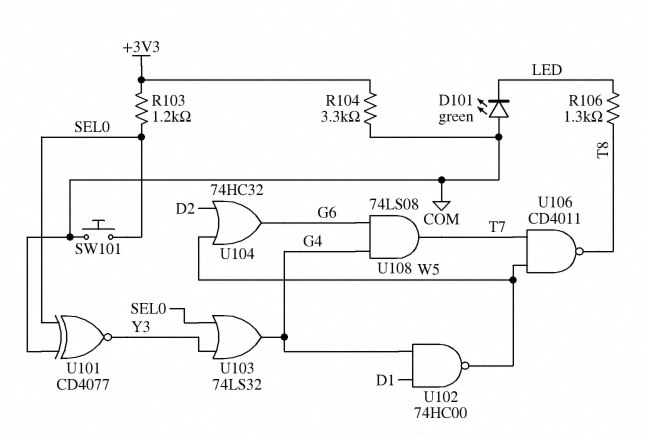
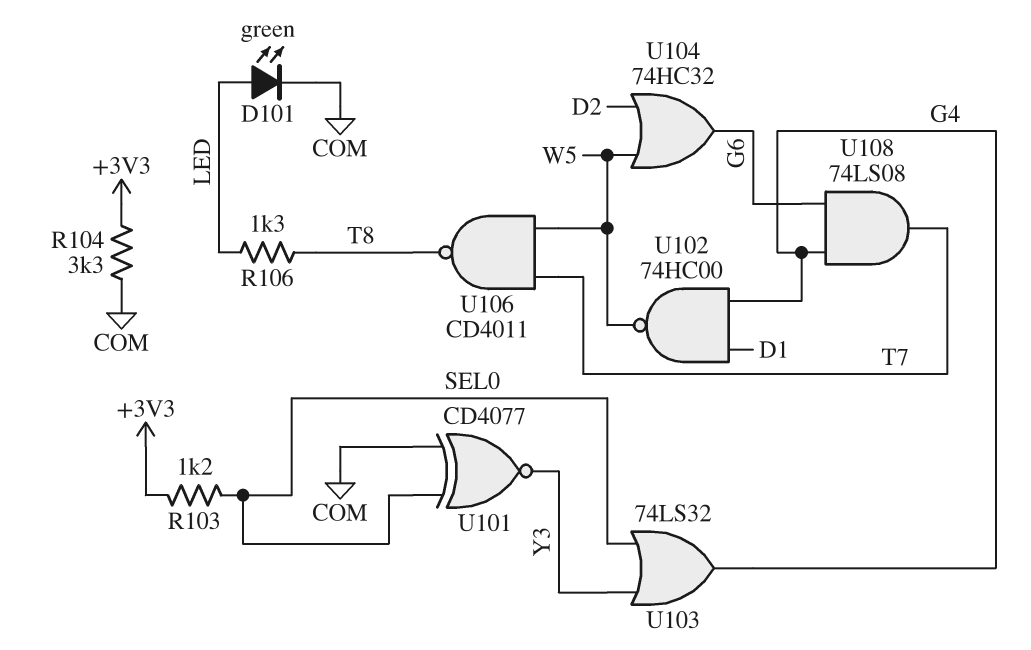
D101: LED green (A COM, K LED) -> LED green (A LED, K COM)
SW101: button (COM, SEL0) -> none

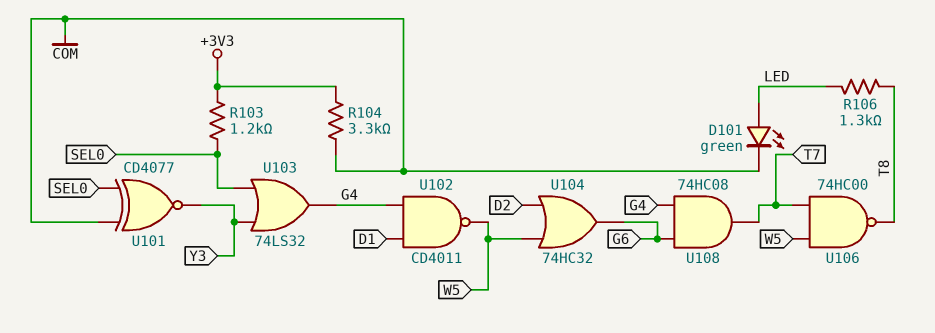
U102: NAND 74HC00 (in D1, in G4, out W5) -> NAND CD4011 (in D1, in G4, out W5)
U106: NAND CD4011 (in T7, in W5, out T8) -> NAND 74HC00 (in T7, in W5, out T8)
U108: AND 74LS08 (in G4, in G6, out T7) -> AND 74HC08 (in G4, in G6, out T7)

